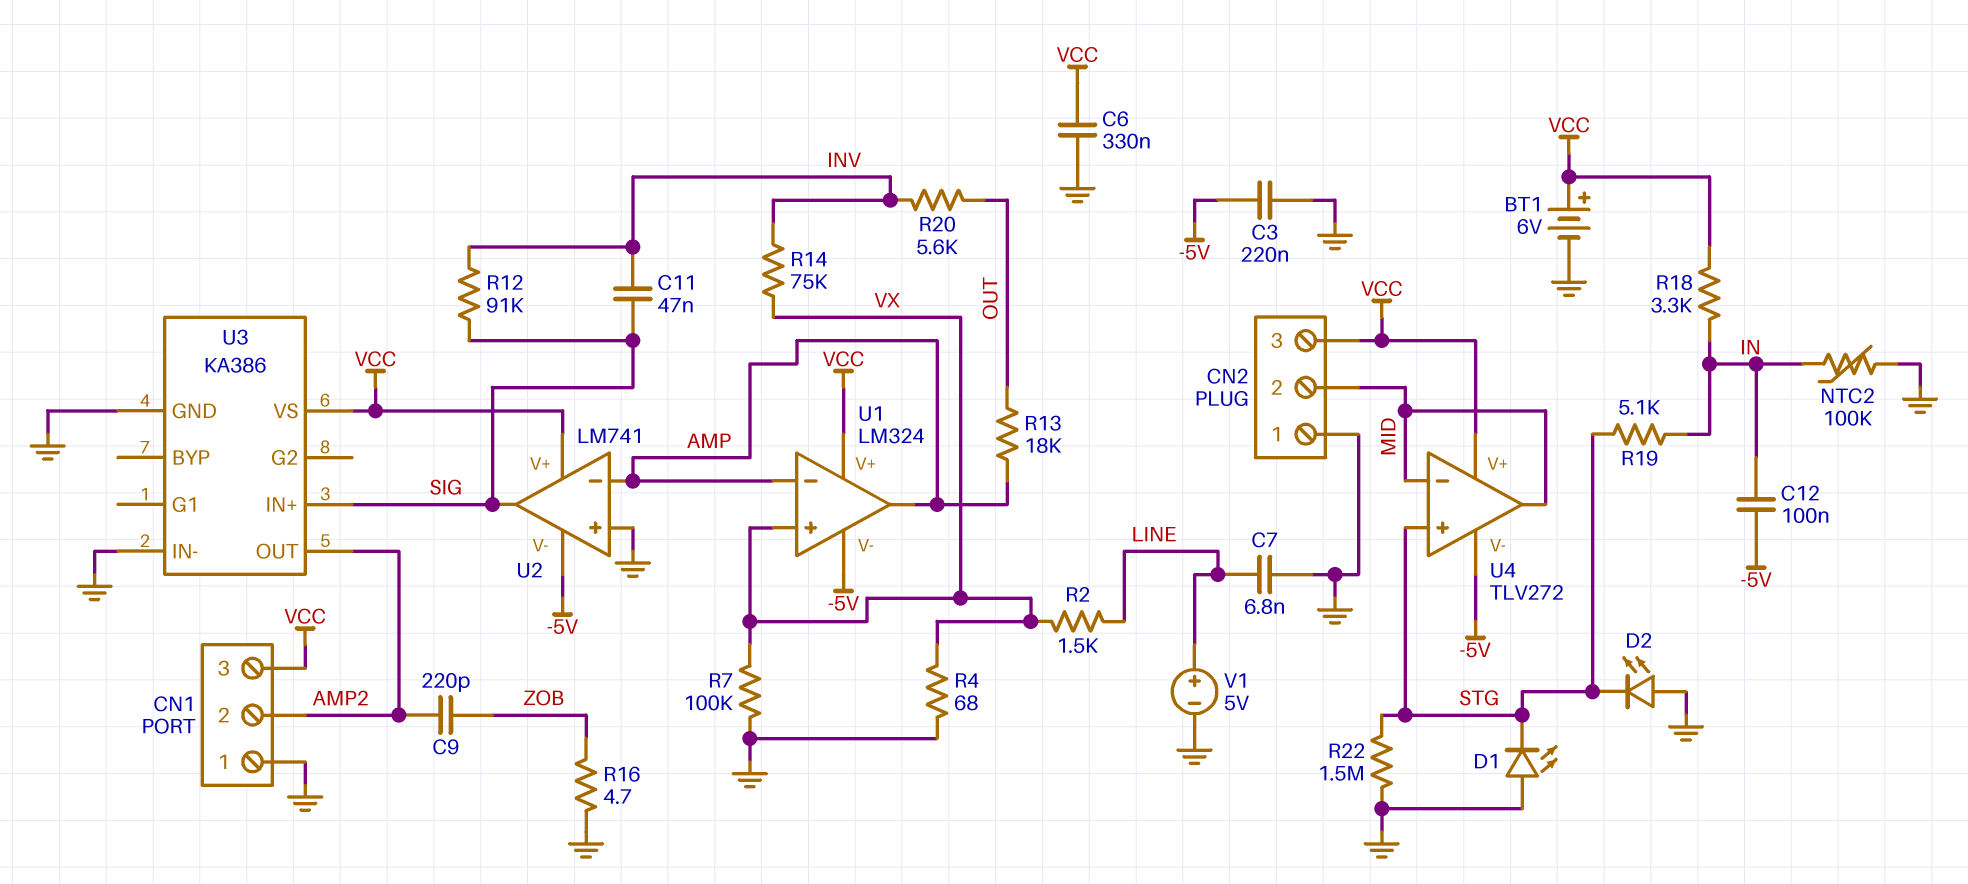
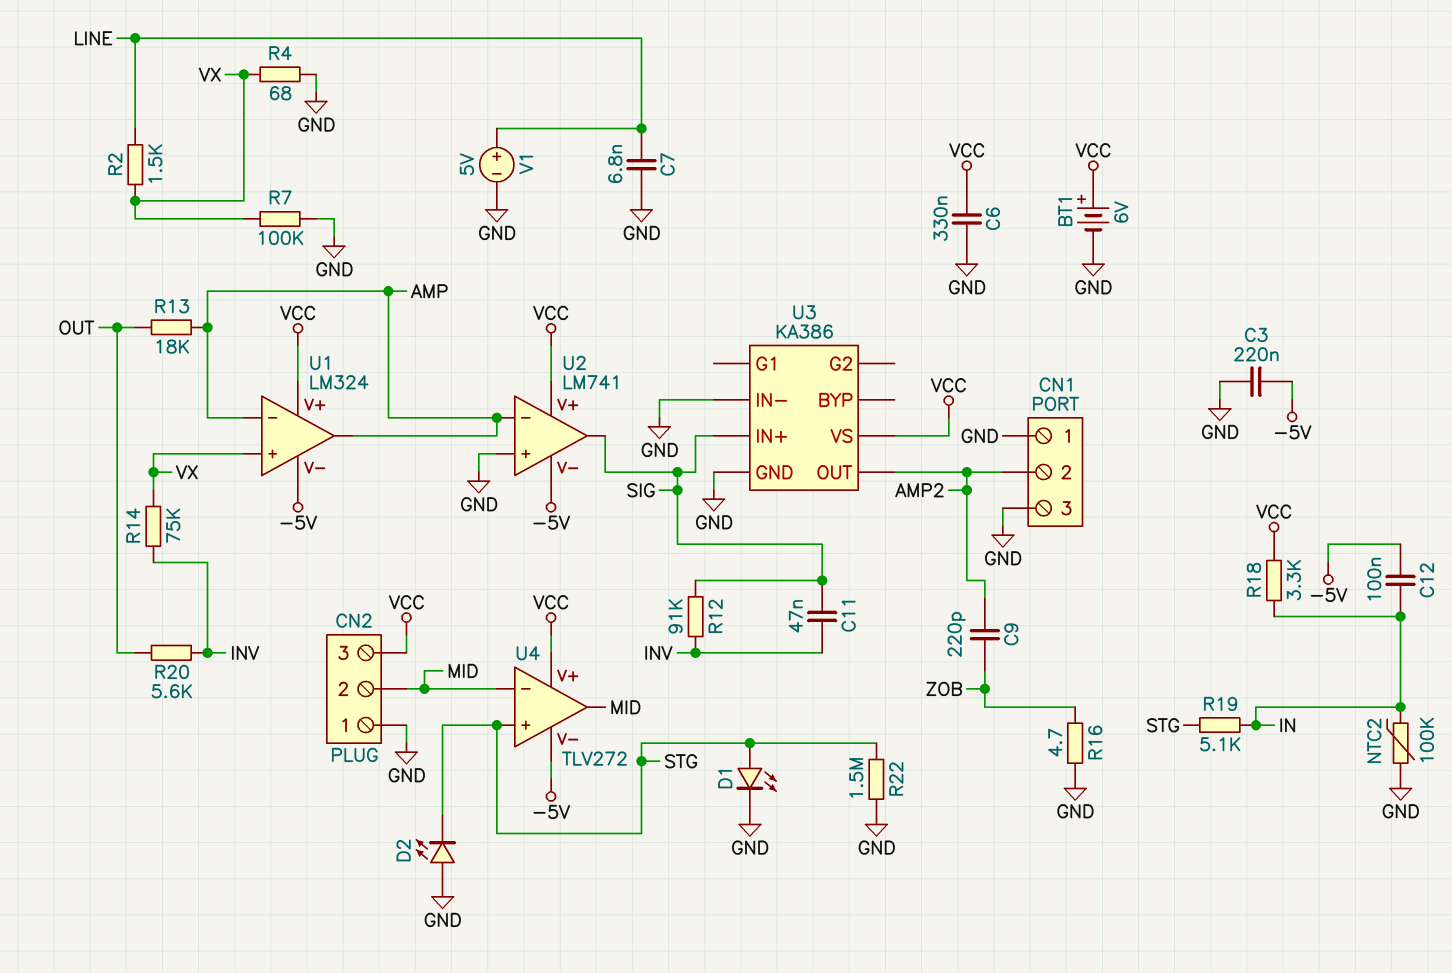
CN1 pin 3: VCC -> GND
D1: LED (A GND, K STG) -> LED (A STG, K GND)

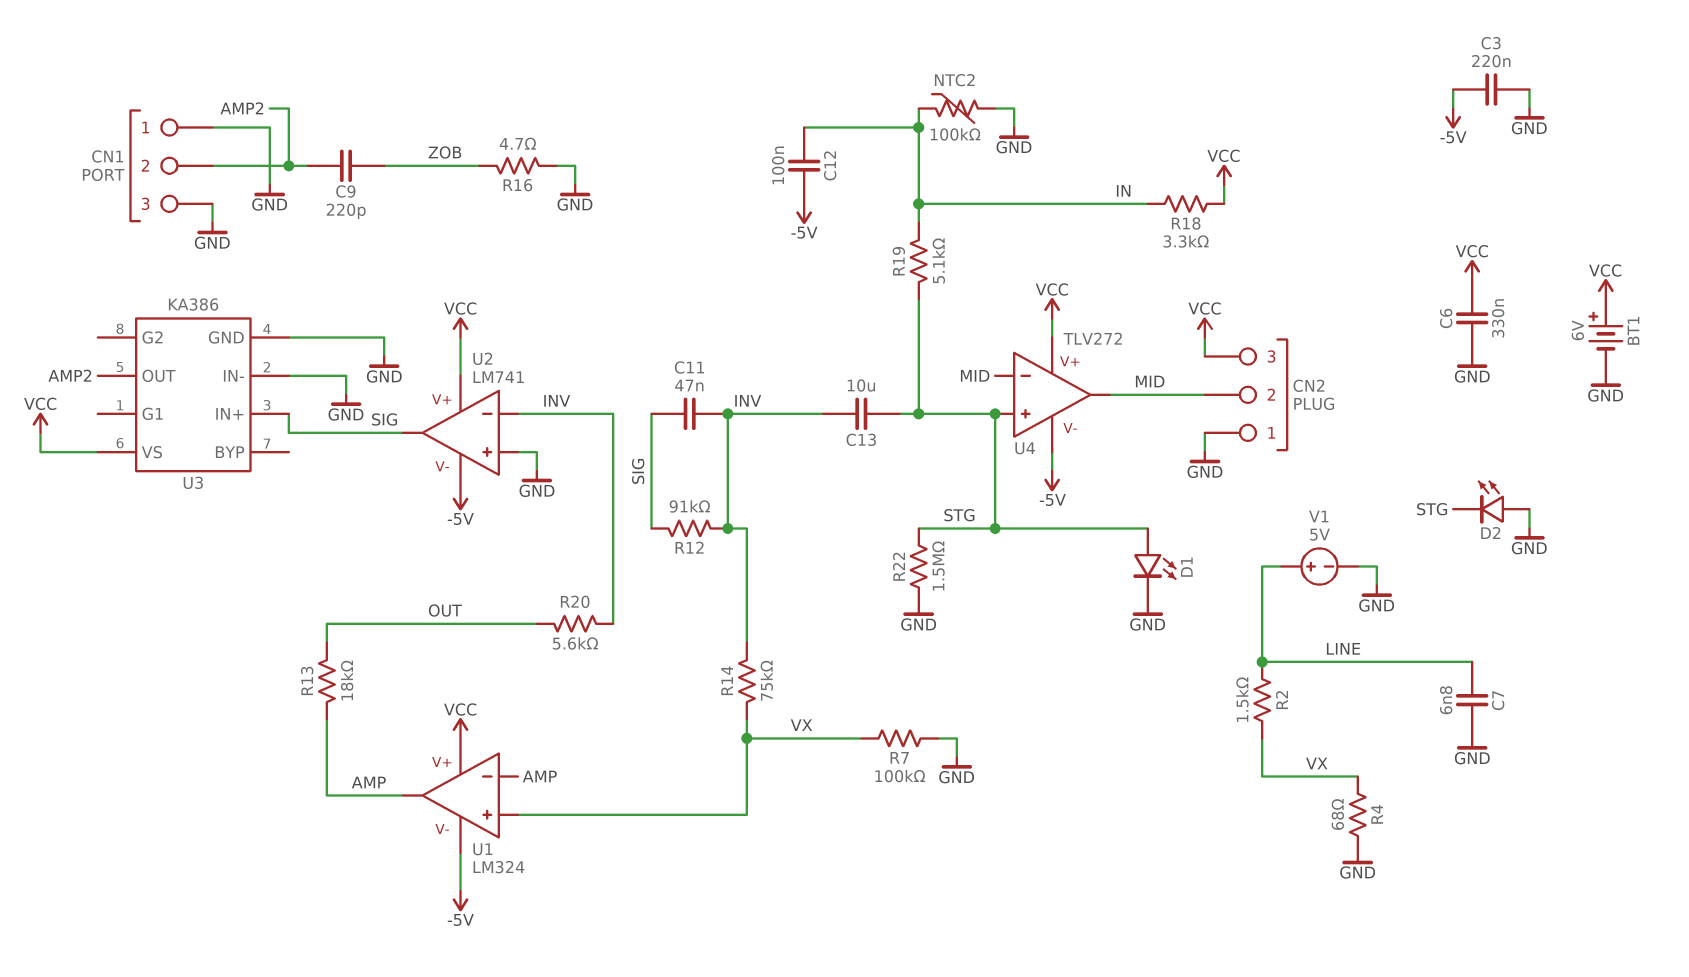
C13: none -> 10uF (INV, STG)
U2 pin in-: AMP -> INV

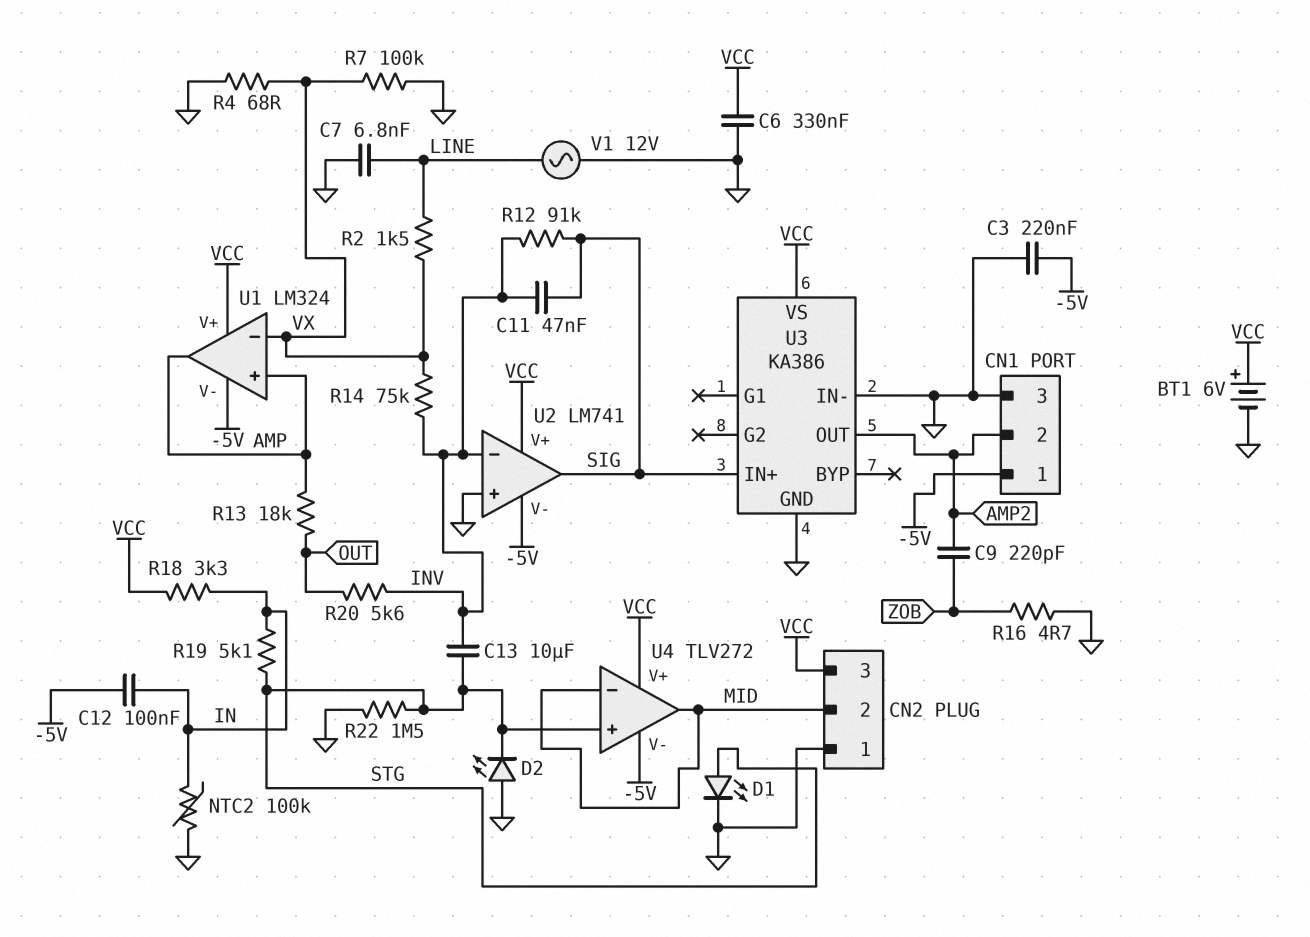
CN1 pin 1: GND -> -5V
U1 pin in+: VX -> AMP
U1 pin in-: AMP -> VX
V1: 5V (plus LINE, minus GND) -> AC 12V (GND, LINE)

